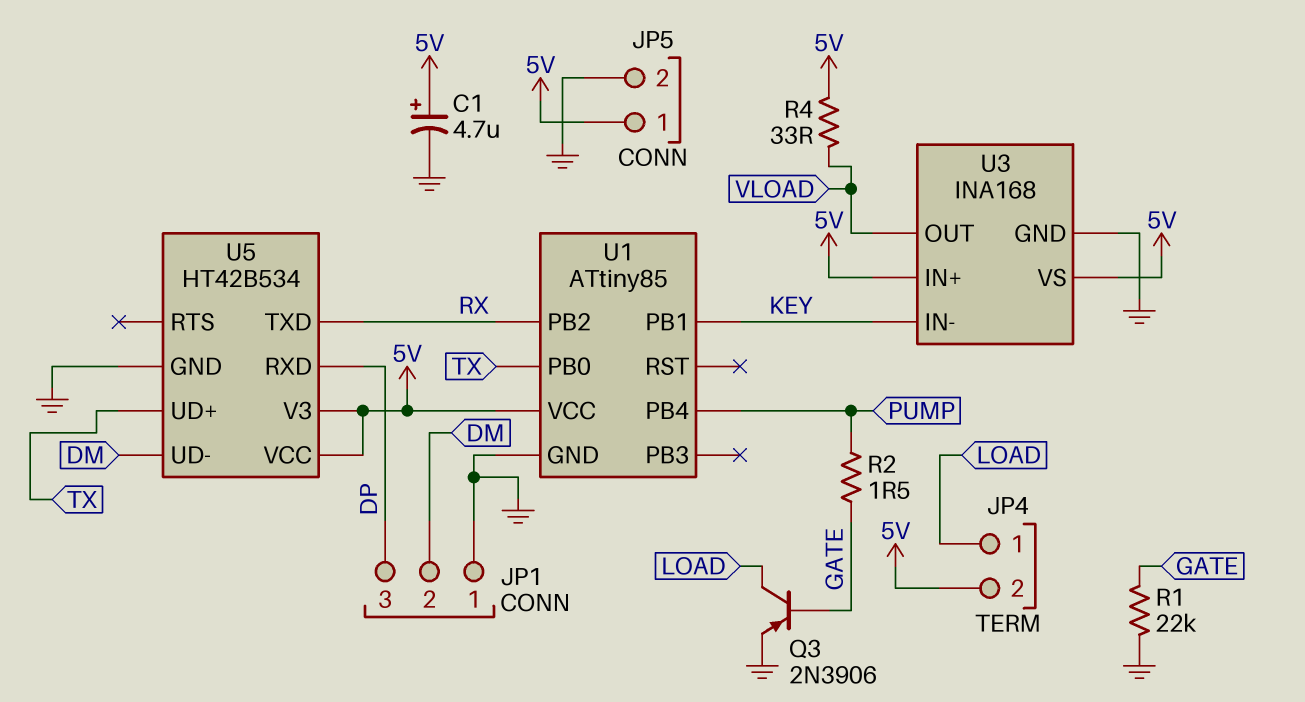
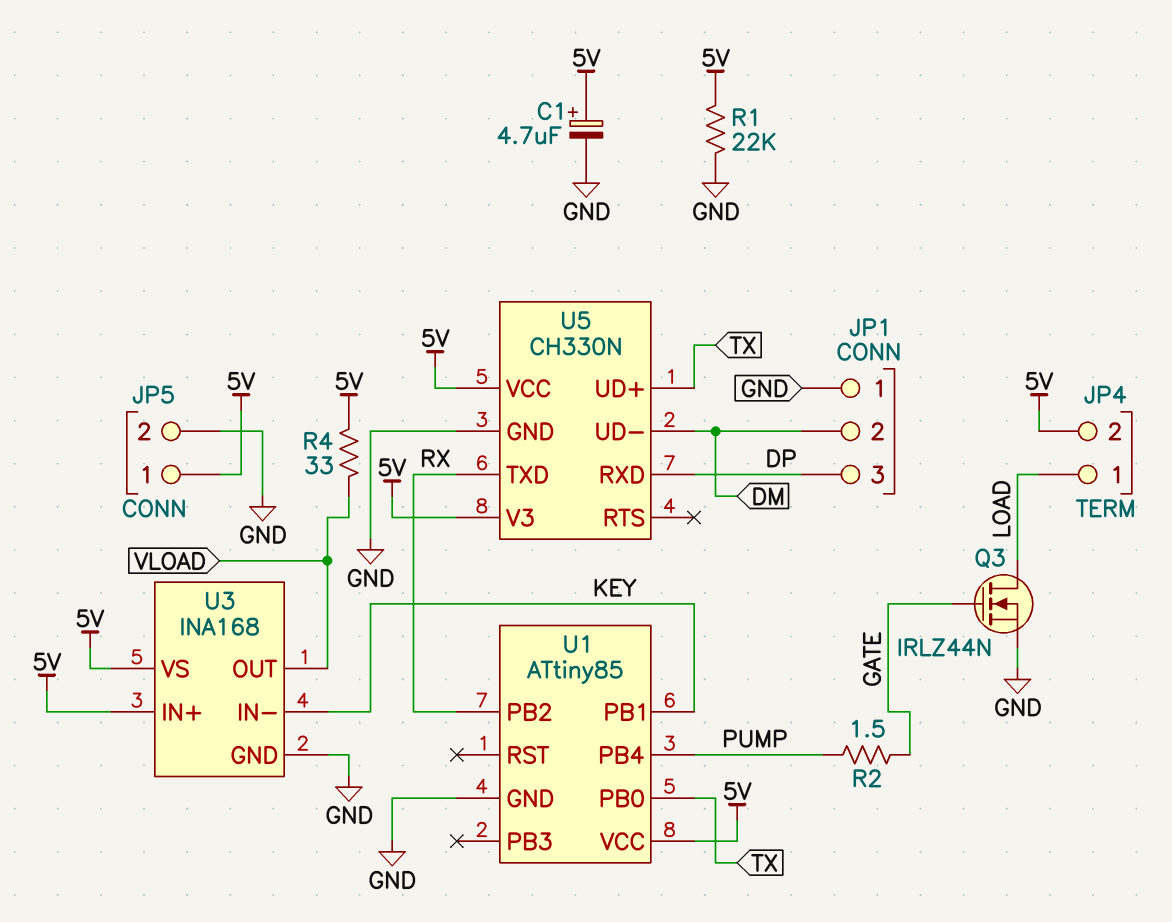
Q3: PNP 2N3906 (B GATE, C LOAD, E GND) -> NMOS IRLZ44N (G GATE, D LOAD, S GND)
R1: 22k (GATE, GND) -> 22k (5V, GND)
U5: HT42B534 -> CH330N

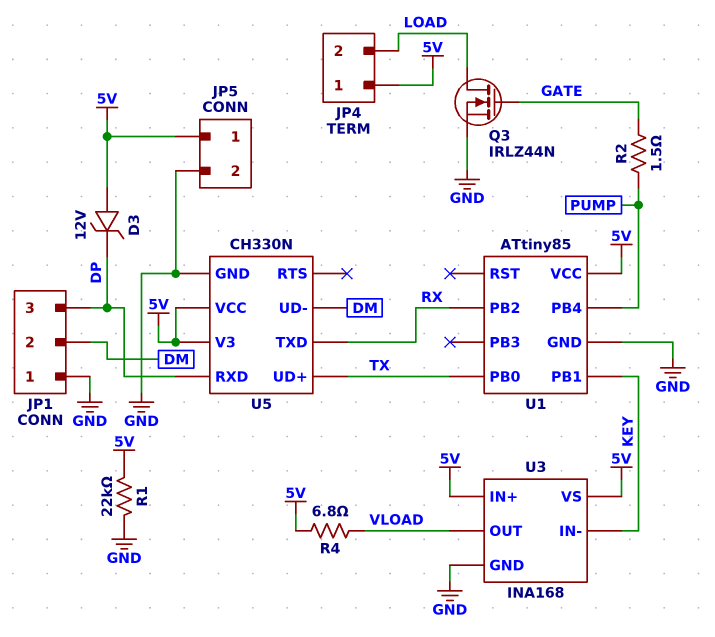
C1: 4.7uF (plus 5V, minus GND) -> none
D3: none -> zener 12V (A 5V, K DP)
JP4 pin 1: LOAD -> 5V
JP4 pin 2: 5V -> LOAD
R4: 33 (5V, VLOAD) -> 6.8 (5V, VLOAD)

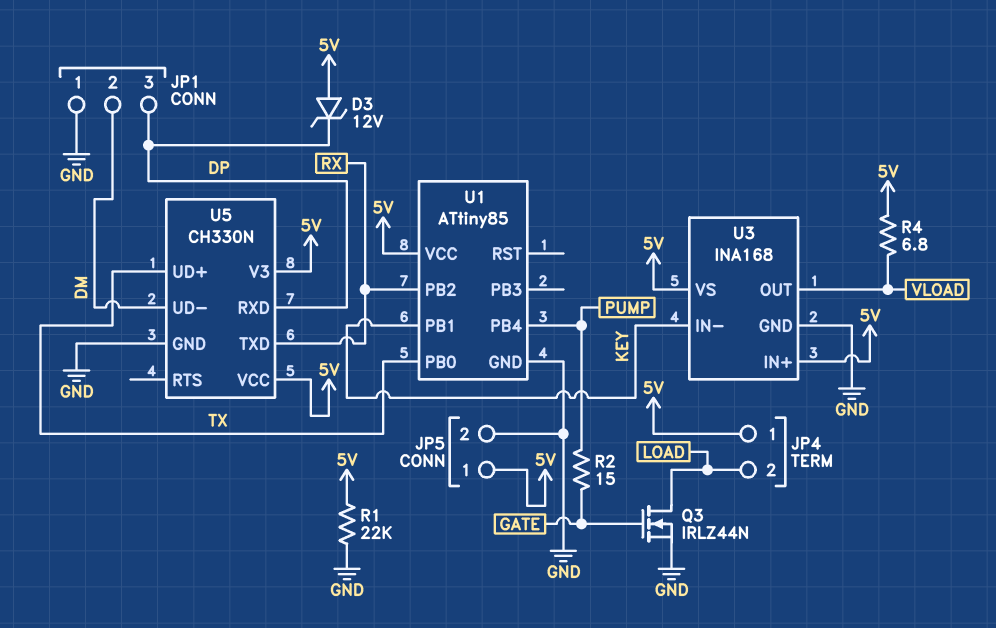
R2: 1.5 (GATE, PUMP) -> 15 (GATE, PUMP)

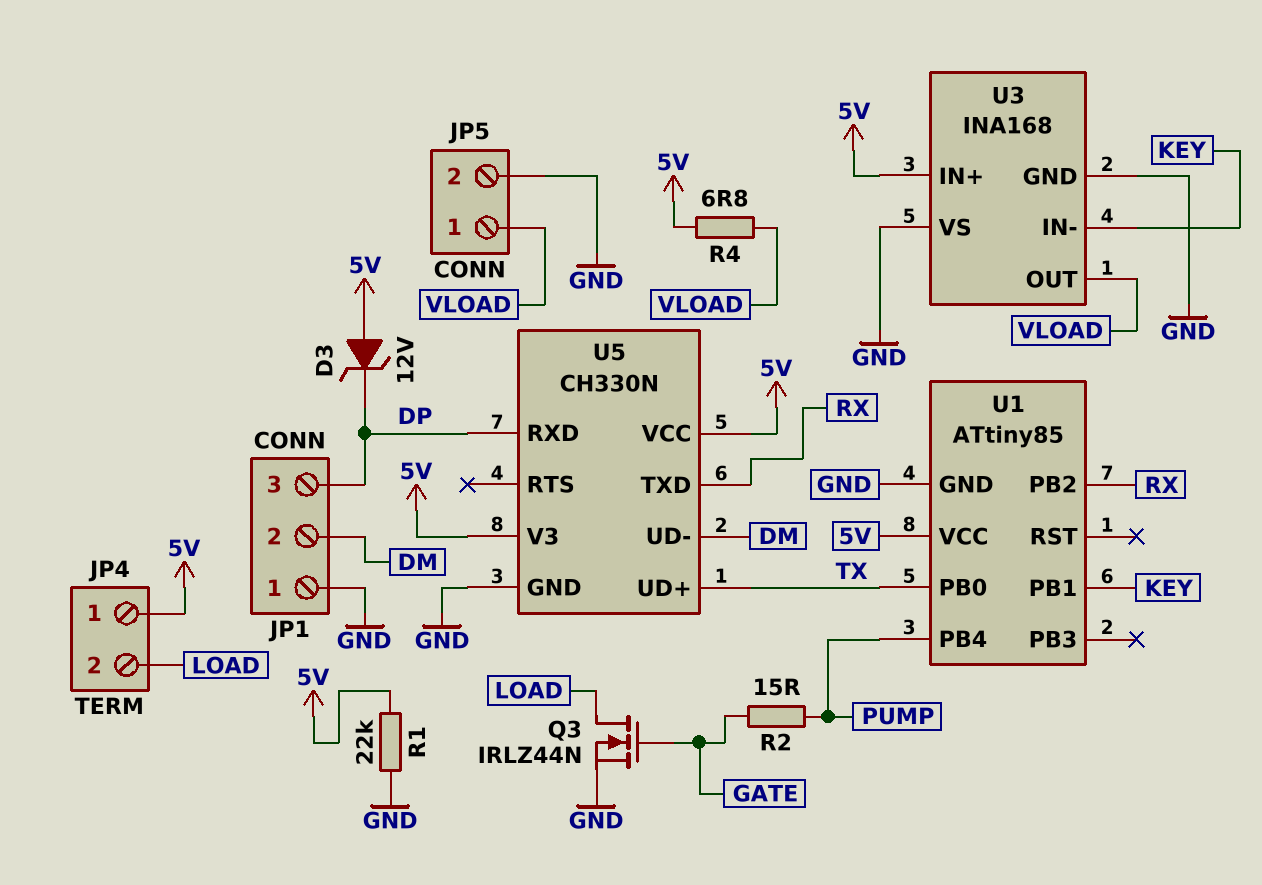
JP5 pin 1: 5V -> VLOAD
U3 pin VS: 5V -> GND

